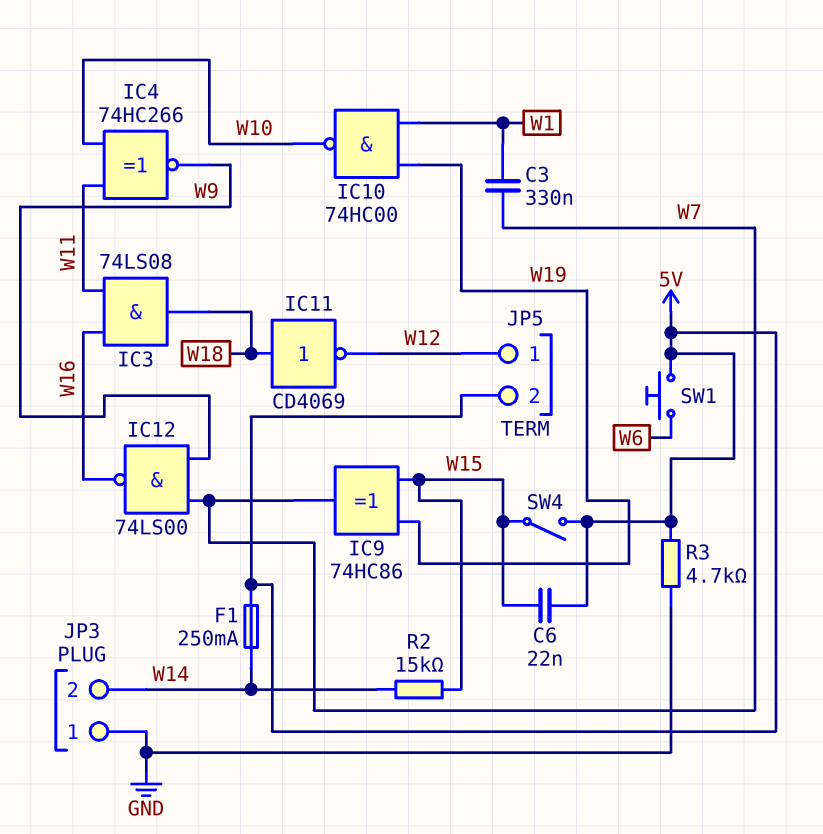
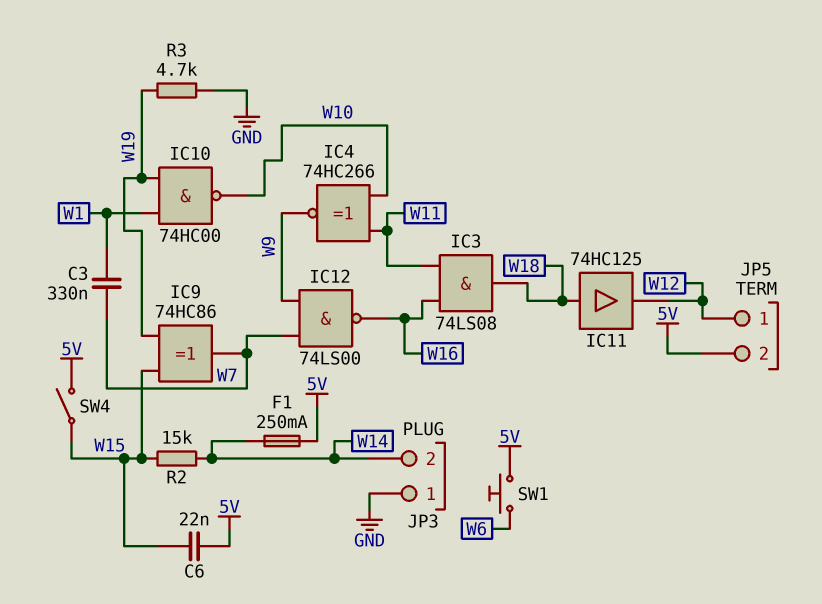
IC11: NOT CD4069 (in W18, out W12) -> buffer 74HC125 (in W18, out W12)
R3: 4.7k (5V, GND) -> 4.7k (GND, W19)

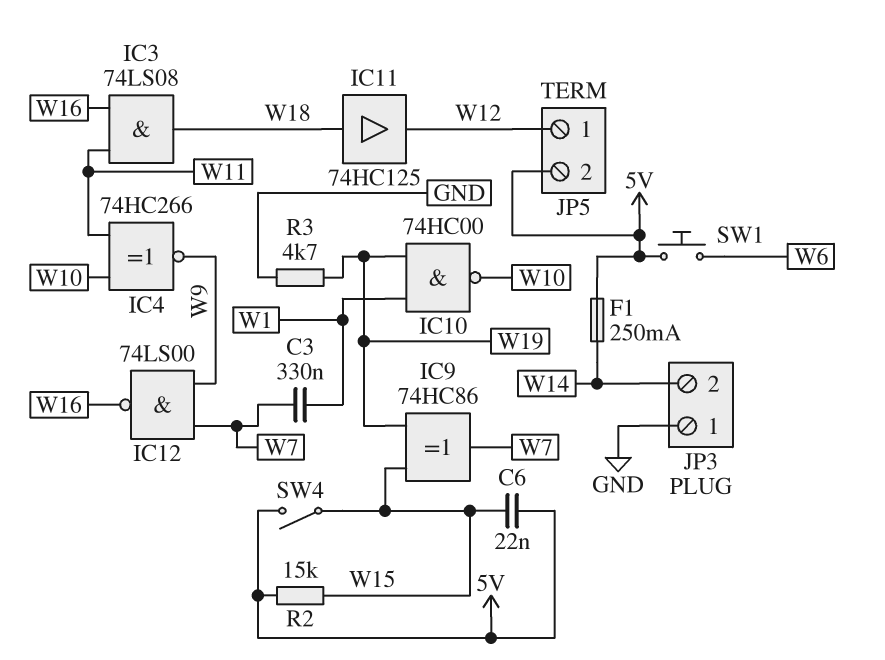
R2: 15k (W14, W15) -> 15k (5V, W15)

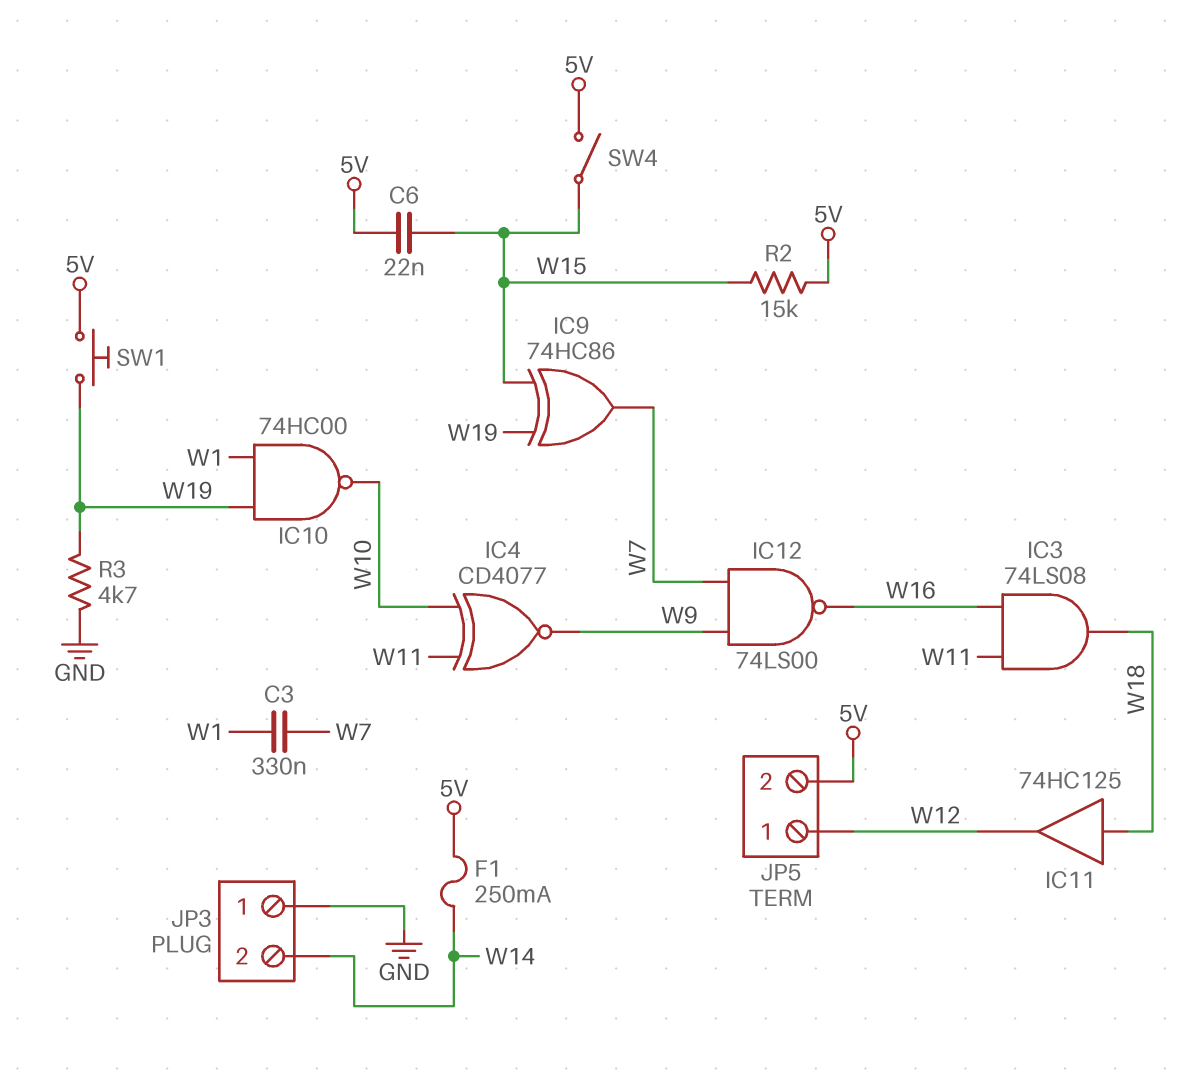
IC4: XNOR 74HC266 (in W10, in W11, out W9) -> XNOR CD4077 (in W10, in W11, out W9)
SW1: button (5V, W6) -> button (5V, W19)

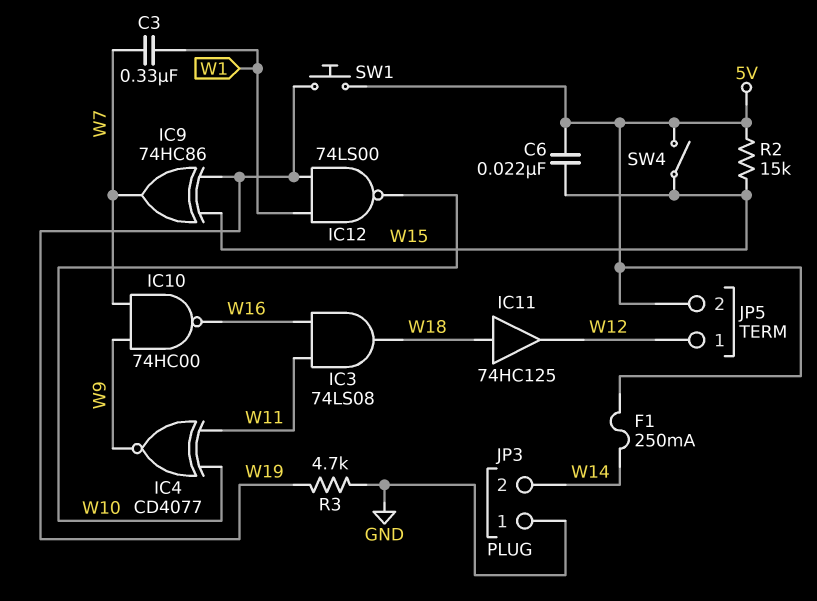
IC10: NAND 74HC00 (in W1, in W19, out W10) -> NAND 74HC00 (in W7, in W9, out W16)
IC12: NAND 74LS00 (in W7, in W9, out W16) -> NAND 74LS00 (in W1, in W19, out W10)

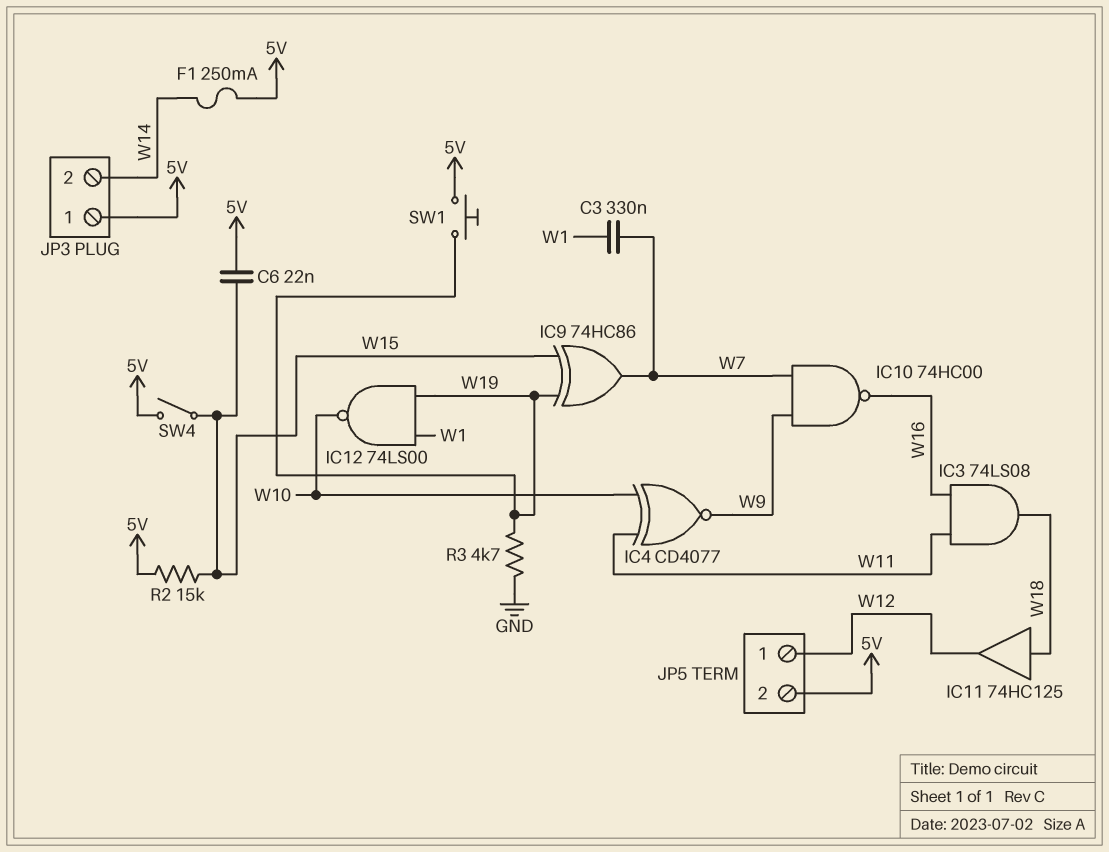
JP3 pin 1: GND -> 5V

